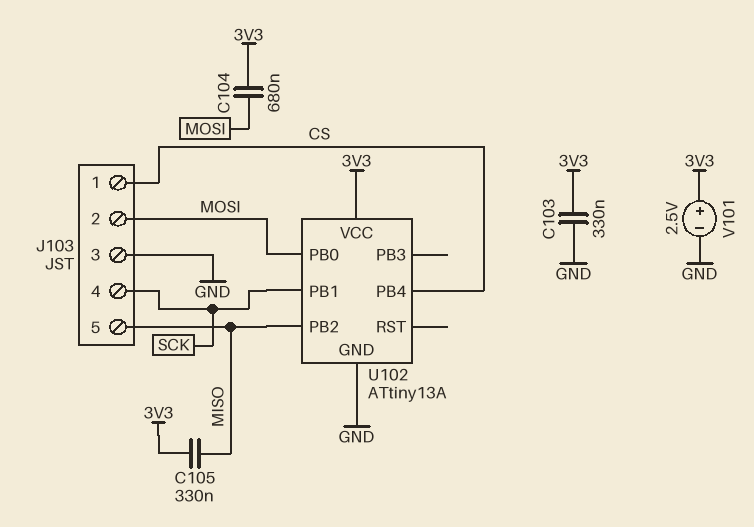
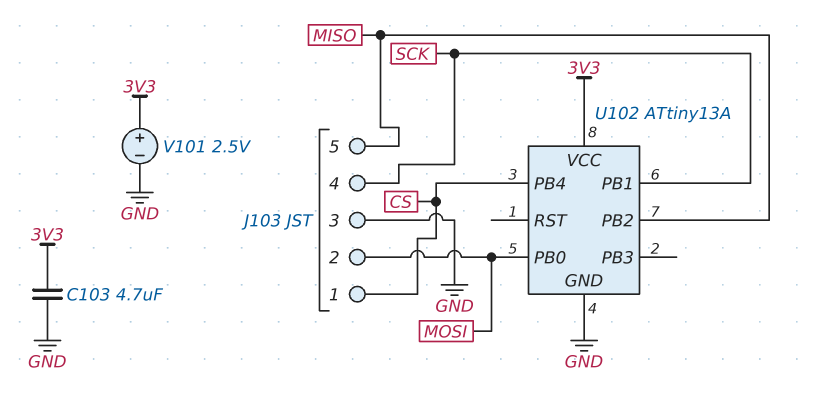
C103: 330nF (3V3, GND) -> 4.7uF (3V3, GND)
C104: 680nF (3V3, MOSI) -> none
C105: 330nF (3V3, MISO) -> none

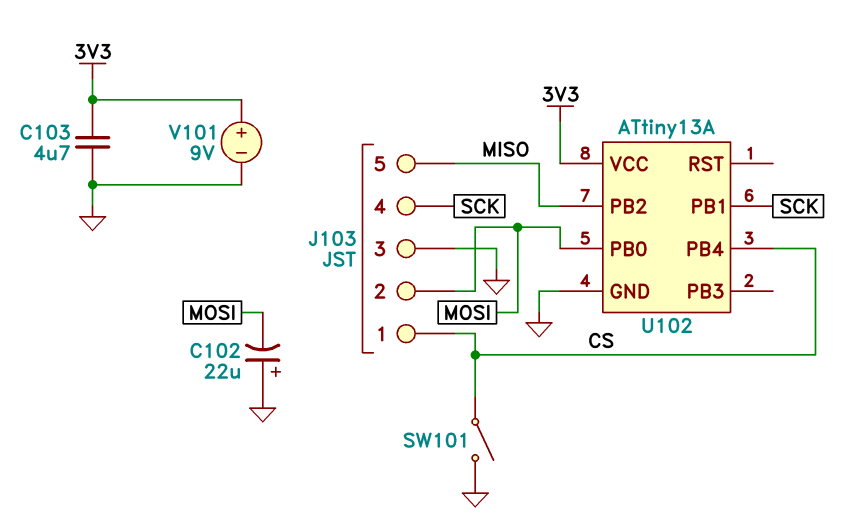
C102: none -> 22uF (plus GND, minus MOSI)
SW101: none -> switch (CS, GND)
V101: 2.5V (plus 3V3, minus GND) -> 9V (plus 3V3, minus GND)

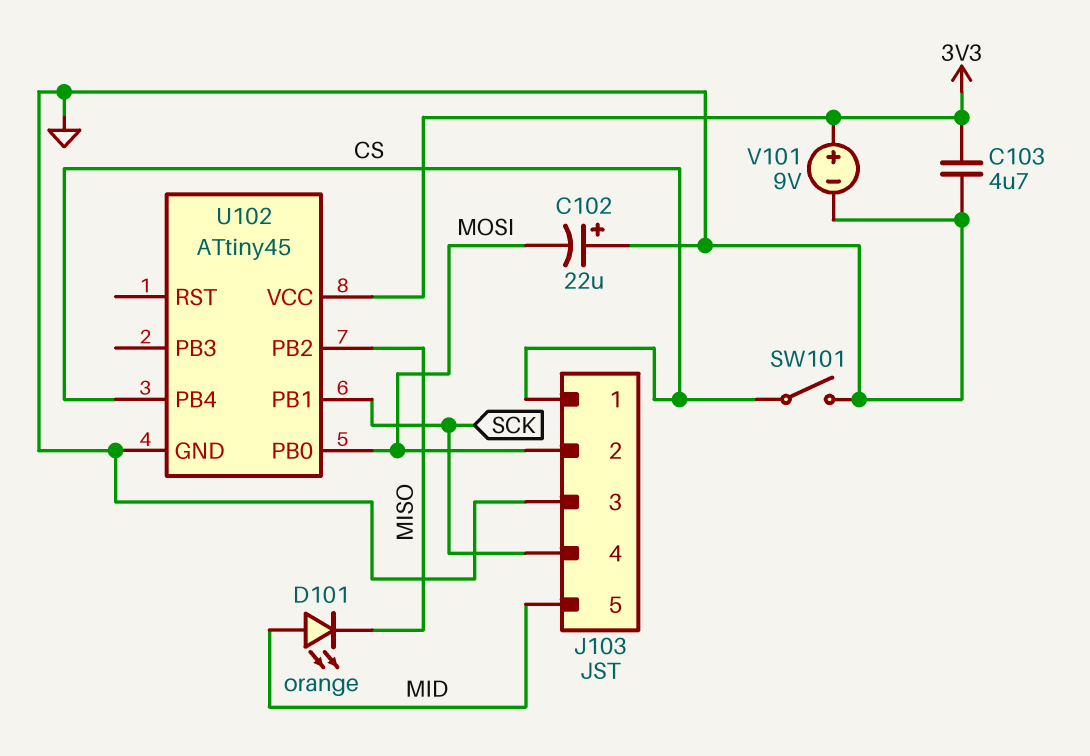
D101: none -> LED orange (A MID, K MISO)
J103 pin 5: MISO -> MID
U102: ATtiny13A -> ATtiny45

